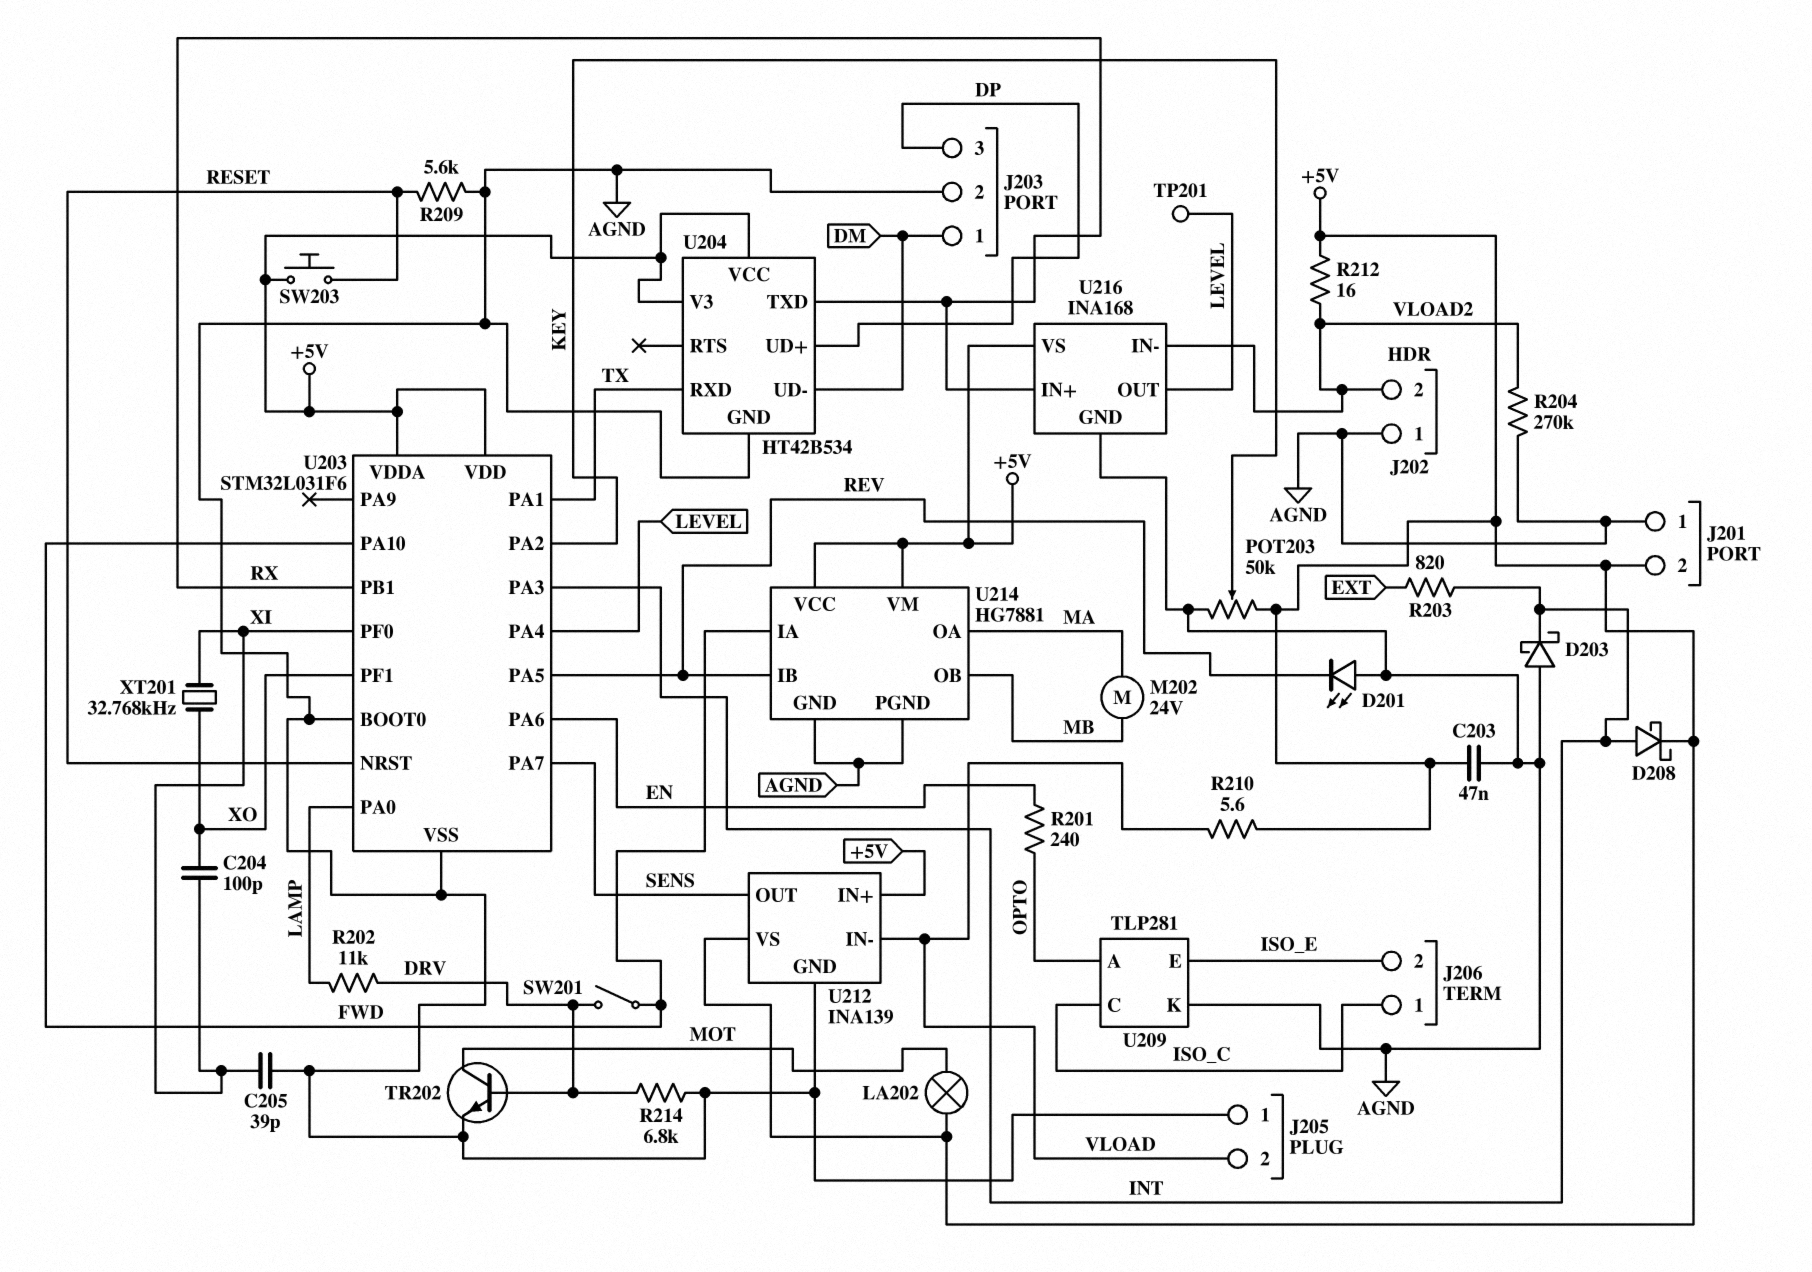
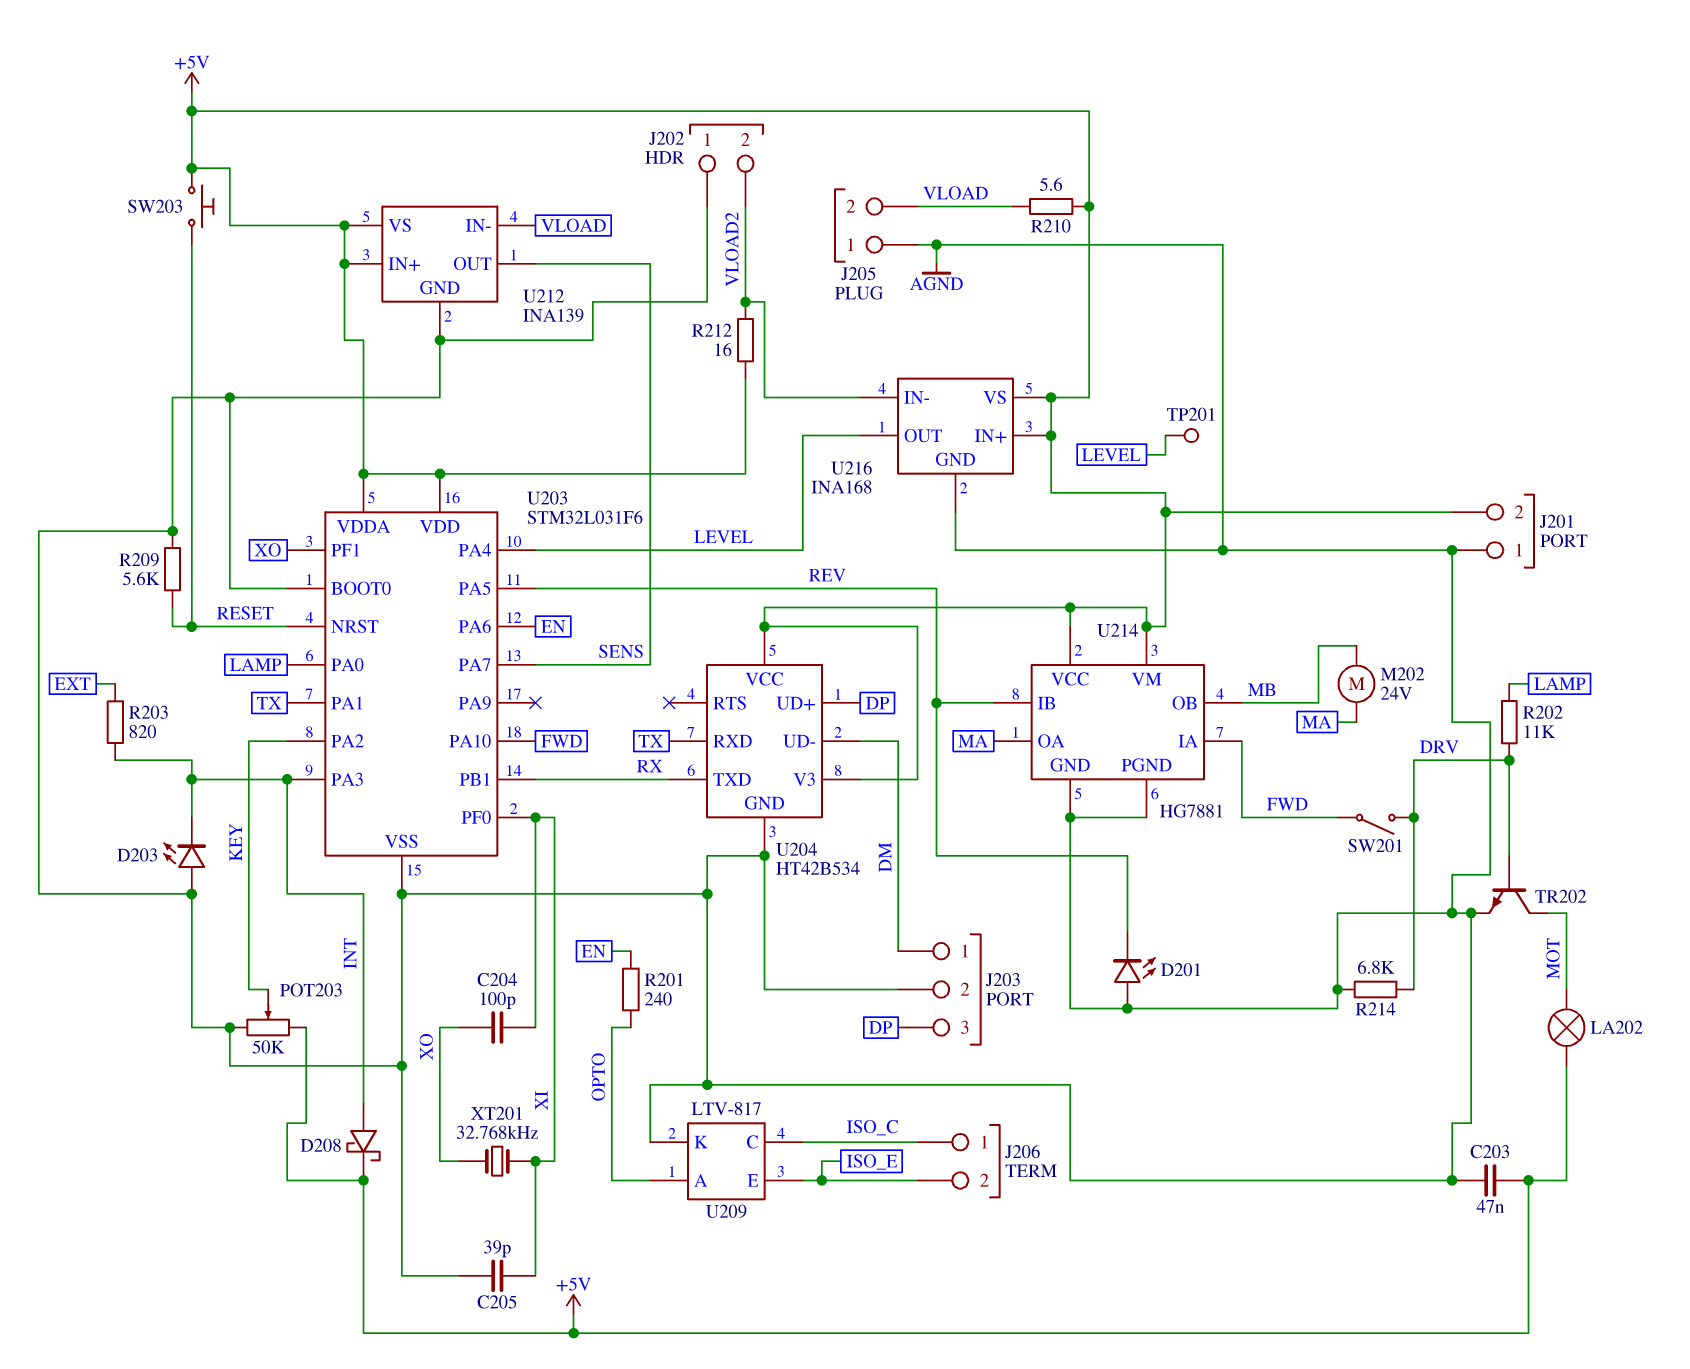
D203: schottky (A AGND, K INT) -> LED (A AGND, K INT)
R204: 270k (AGND, VLOAD2) -> none
U209: TLP281 -> LTV-817
U216 pin IN+: RX -> +5V

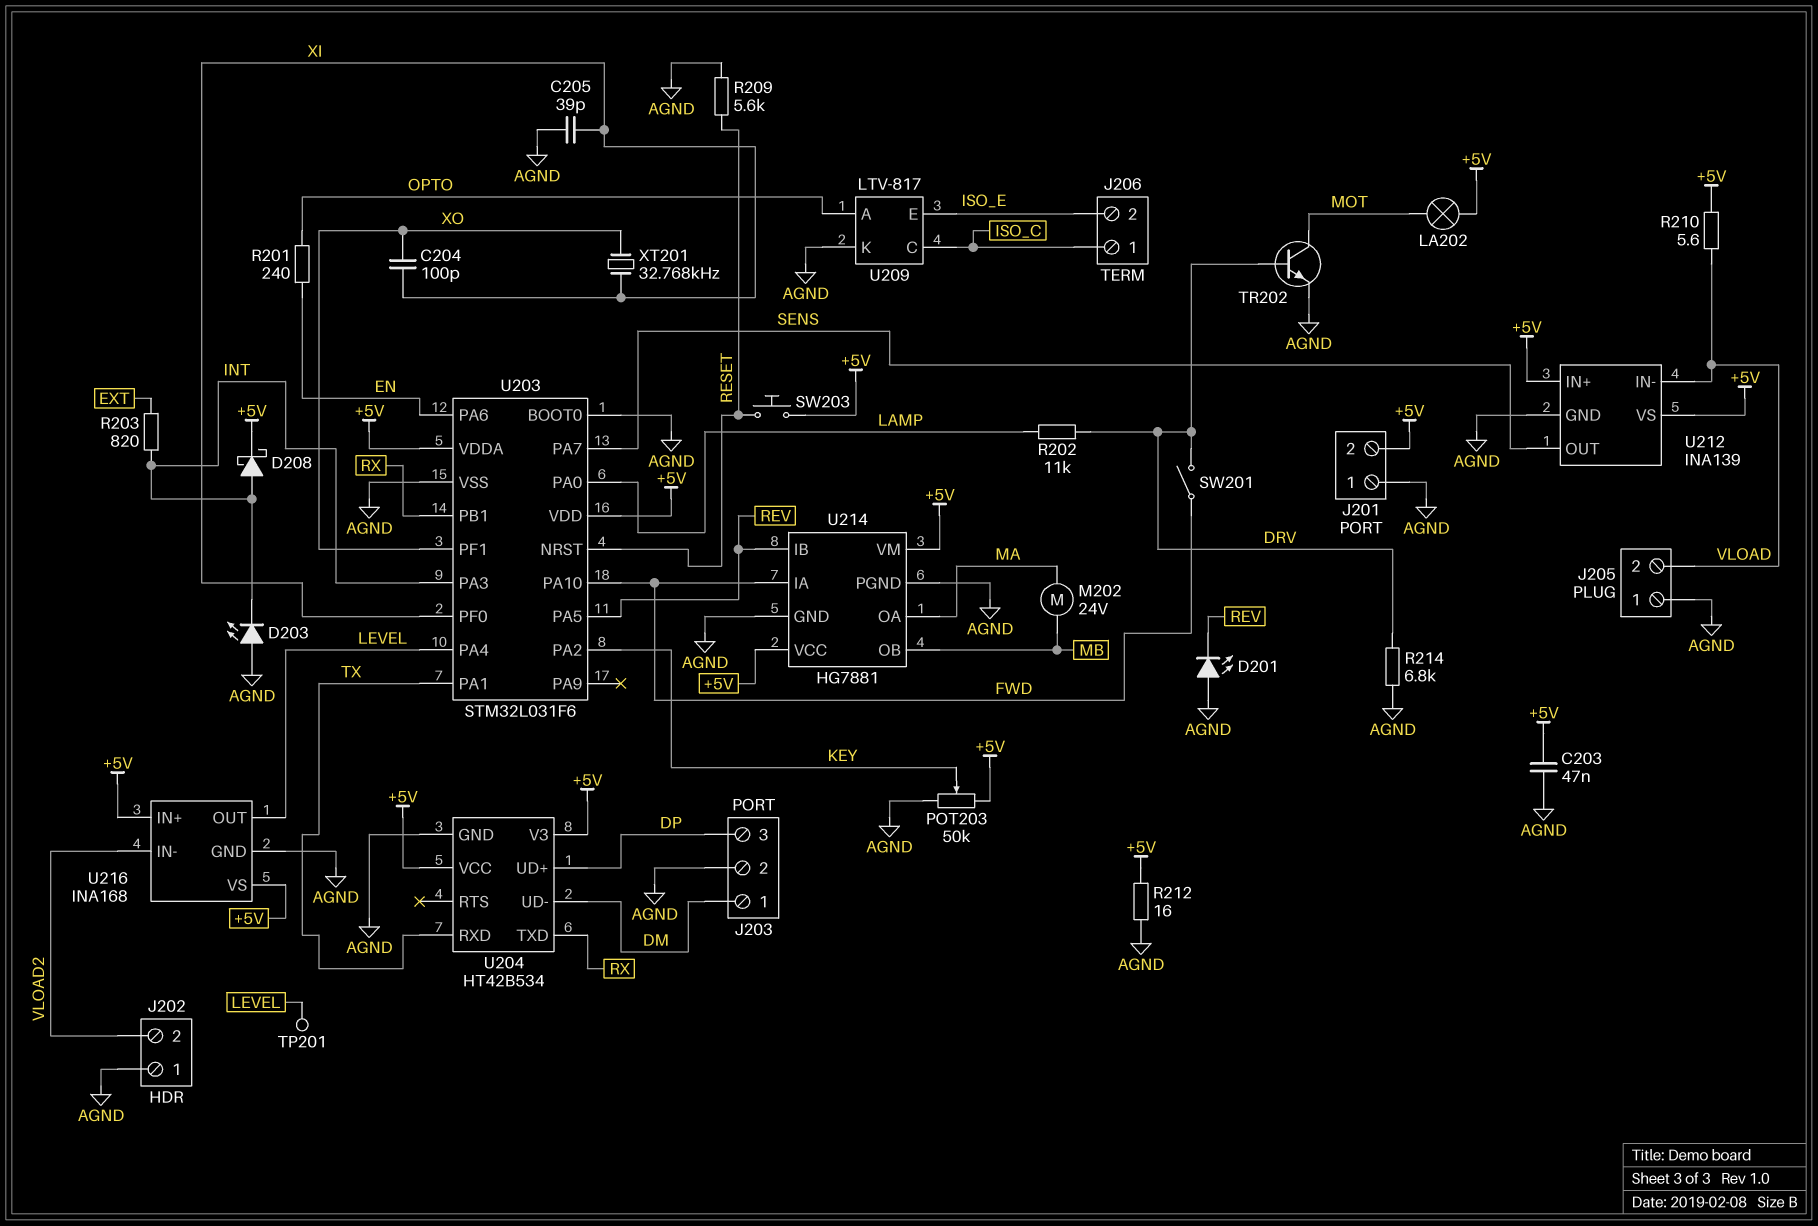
R212: 16 (+5V, VLOAD2) -> 16 (+5V, AGND)

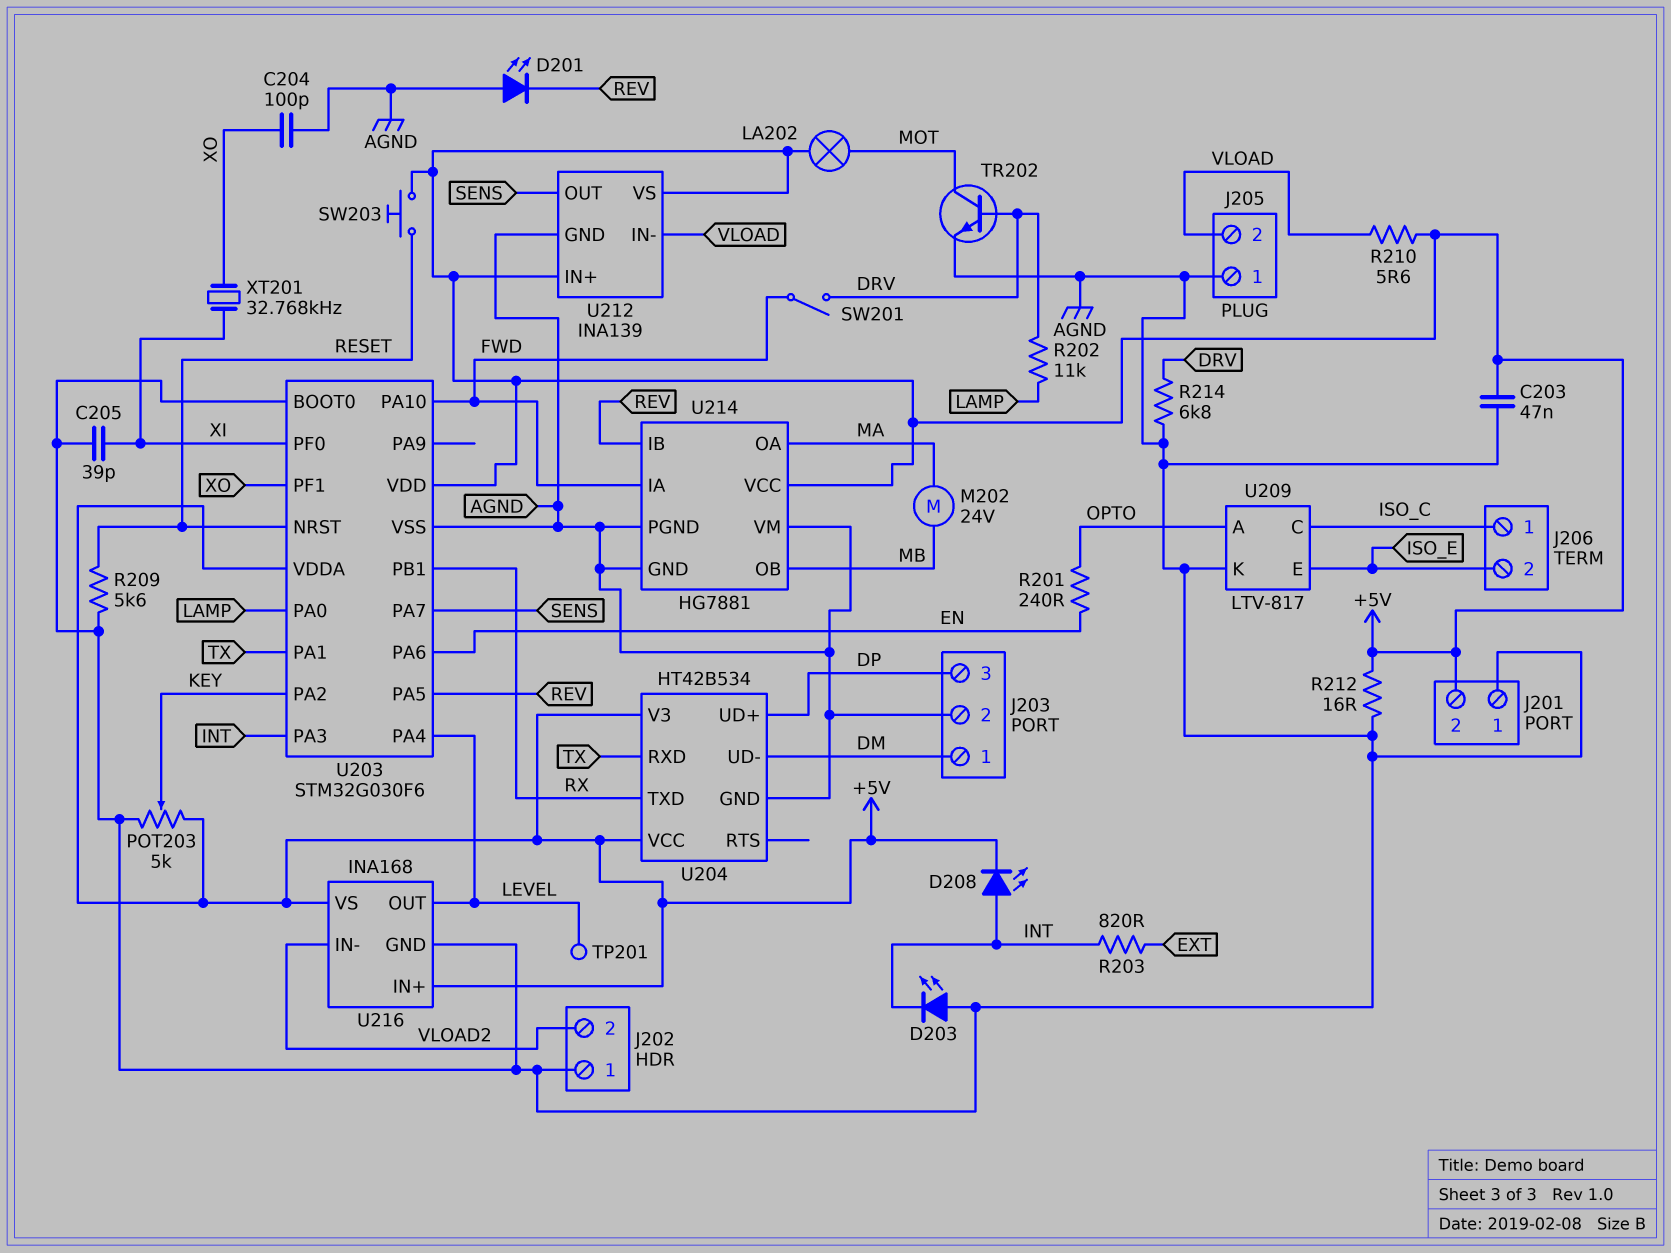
C204: 100pF (XI, XO) -> 100pF (AGND, XO)
D208: schottky (A INT, K +5V) -> LED (A INT, K +5V)
POT203: 50k (+5V, AGND, wiper KEY) -> 5k (+5V, AGND, wiper KEY)
U203: STM32L031F6 -> STM32G030F6
U214 pin VM: +5V -> AGND

